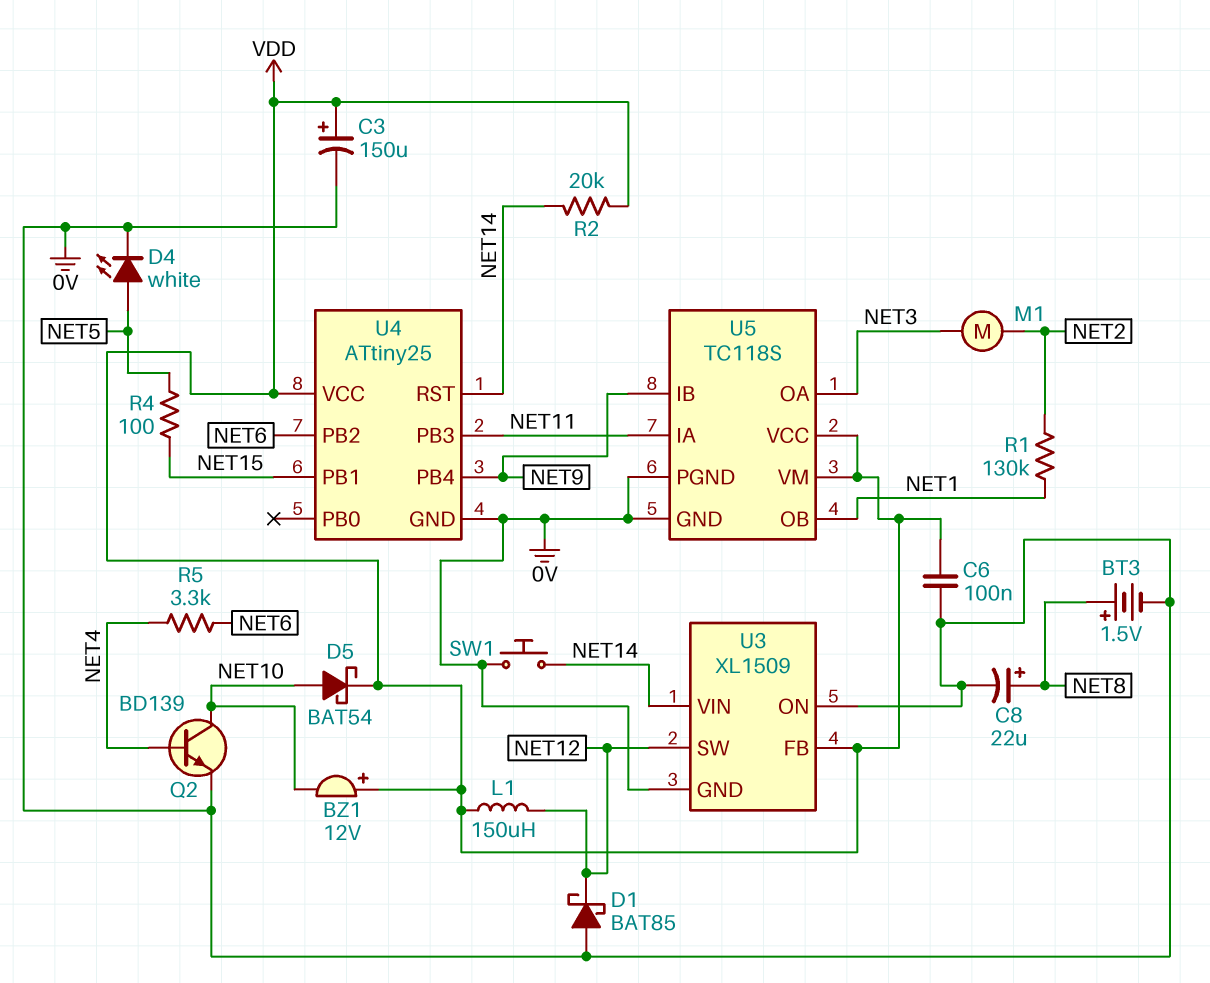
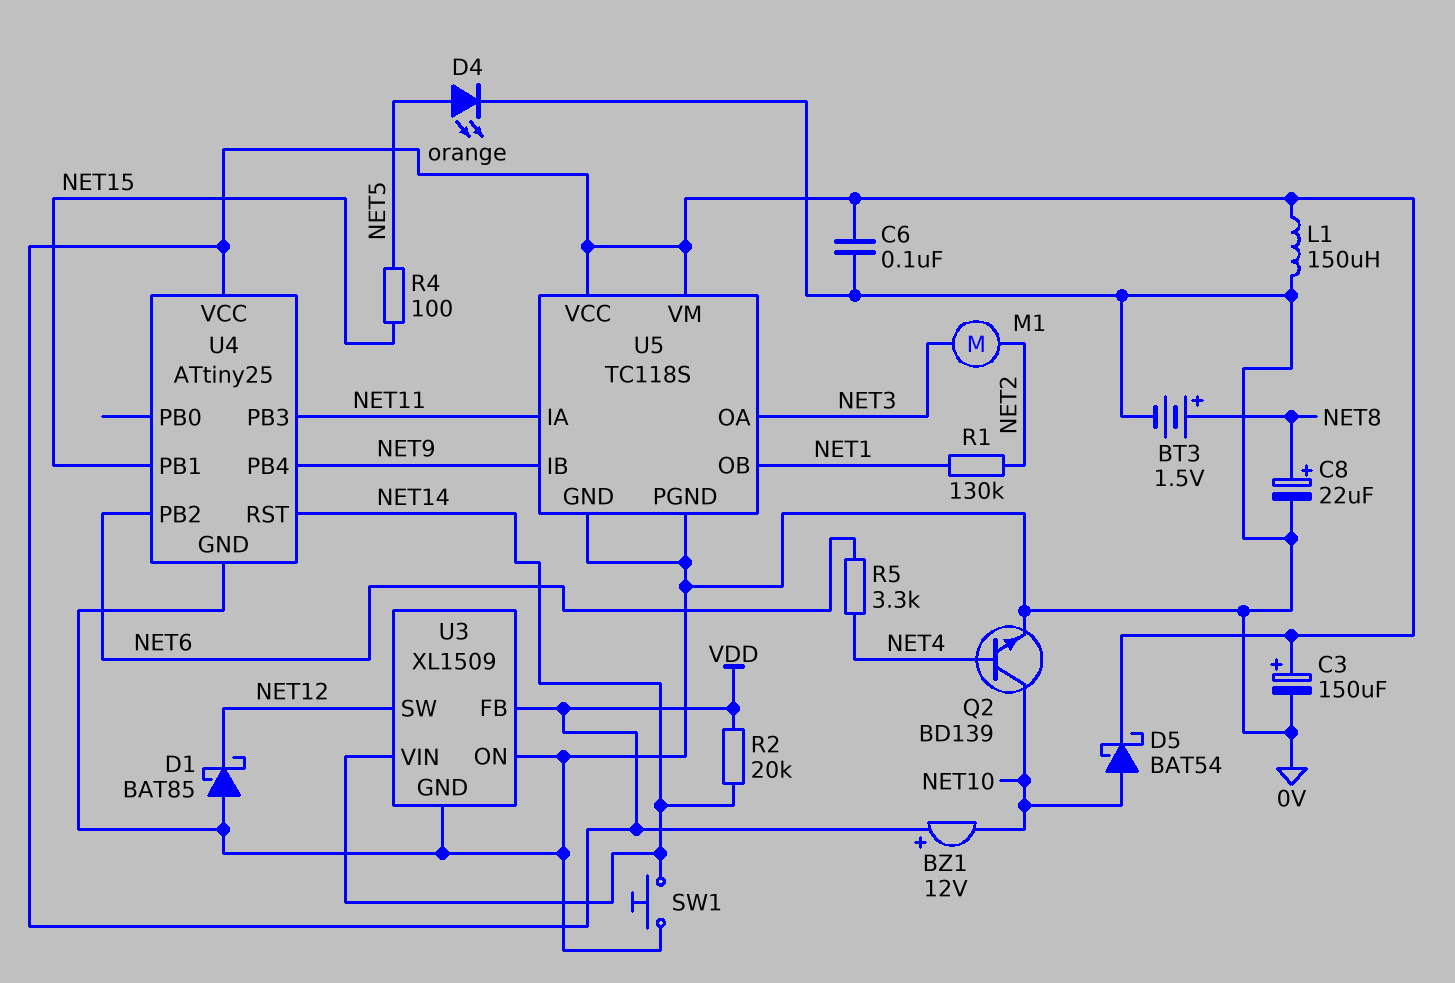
D4: LED white (A NET5, K 0V) -> LED orange (A NET5, K 0V)
L1: 150uH (NET12, VDD) -> 150uH (0V, VDD)

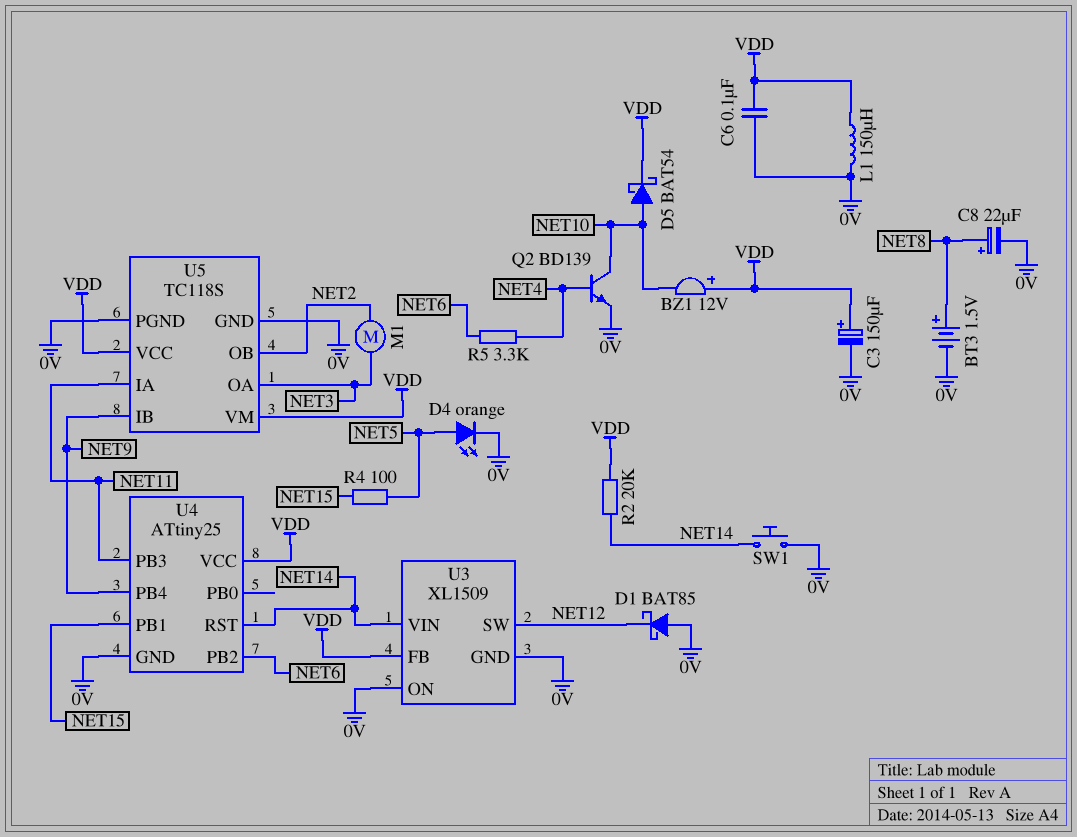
R1: 130k (NET1, NET2) -> none
U5 pin OB: NET1 -> NET2

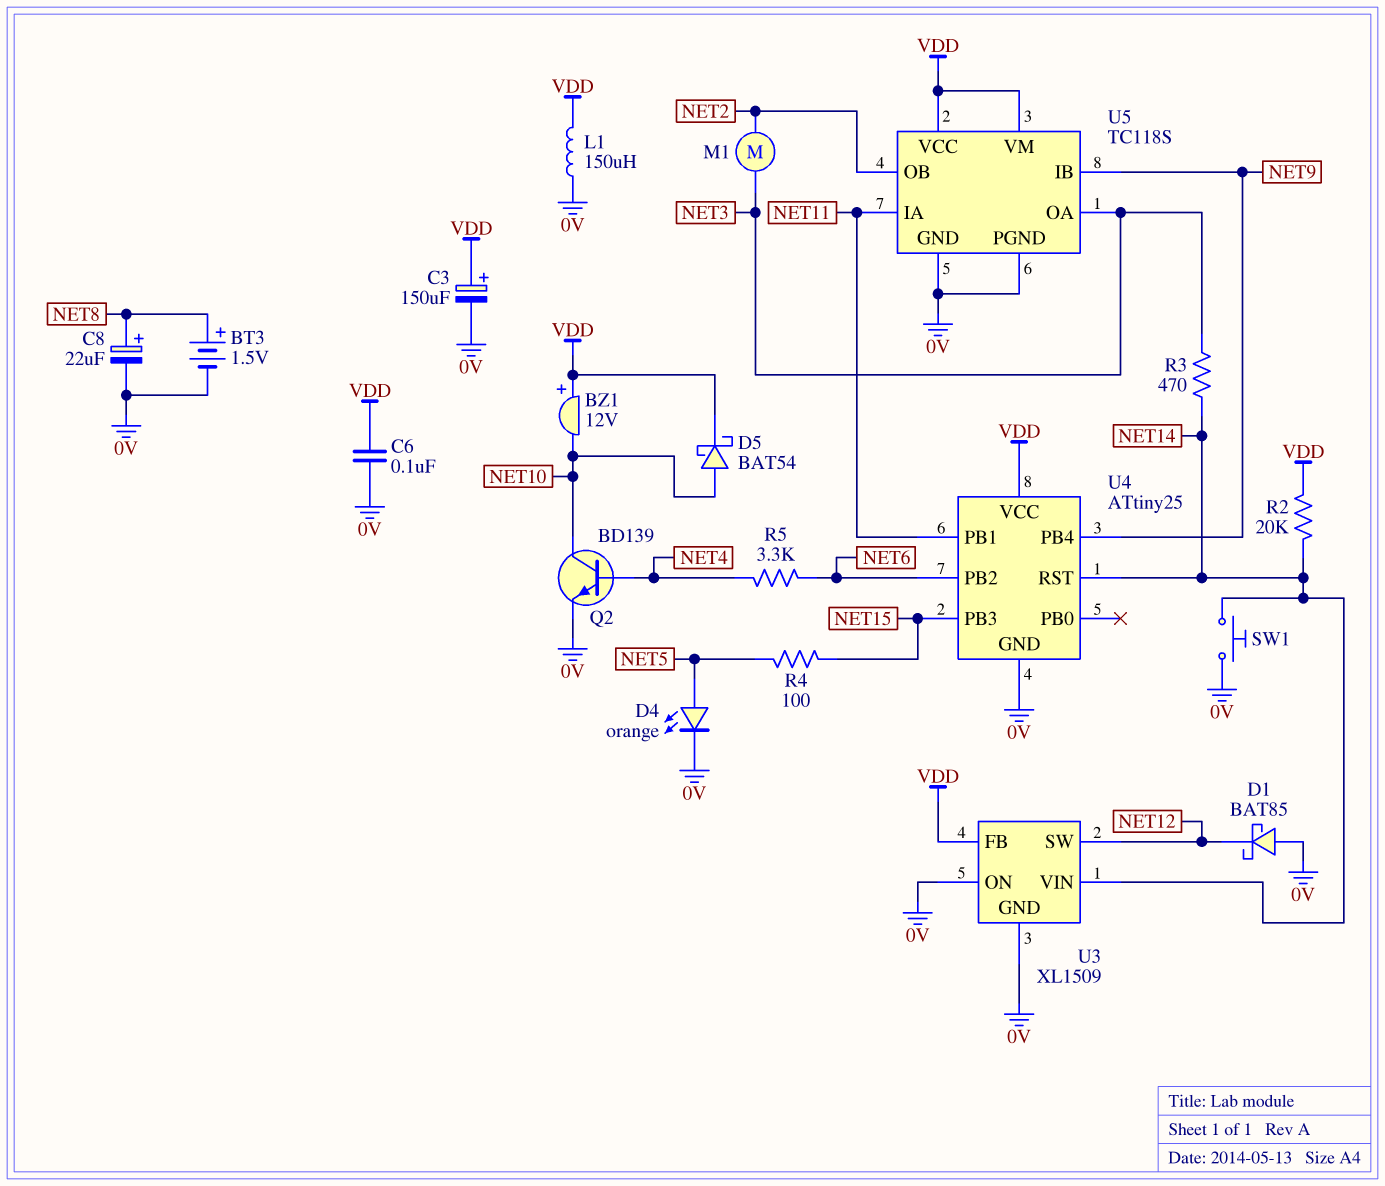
R3: none -> 470 (NET3, NET14)
U4 pin PB1: NET15 -> NET11
U4 pin PB3: NET11 -> NET15

